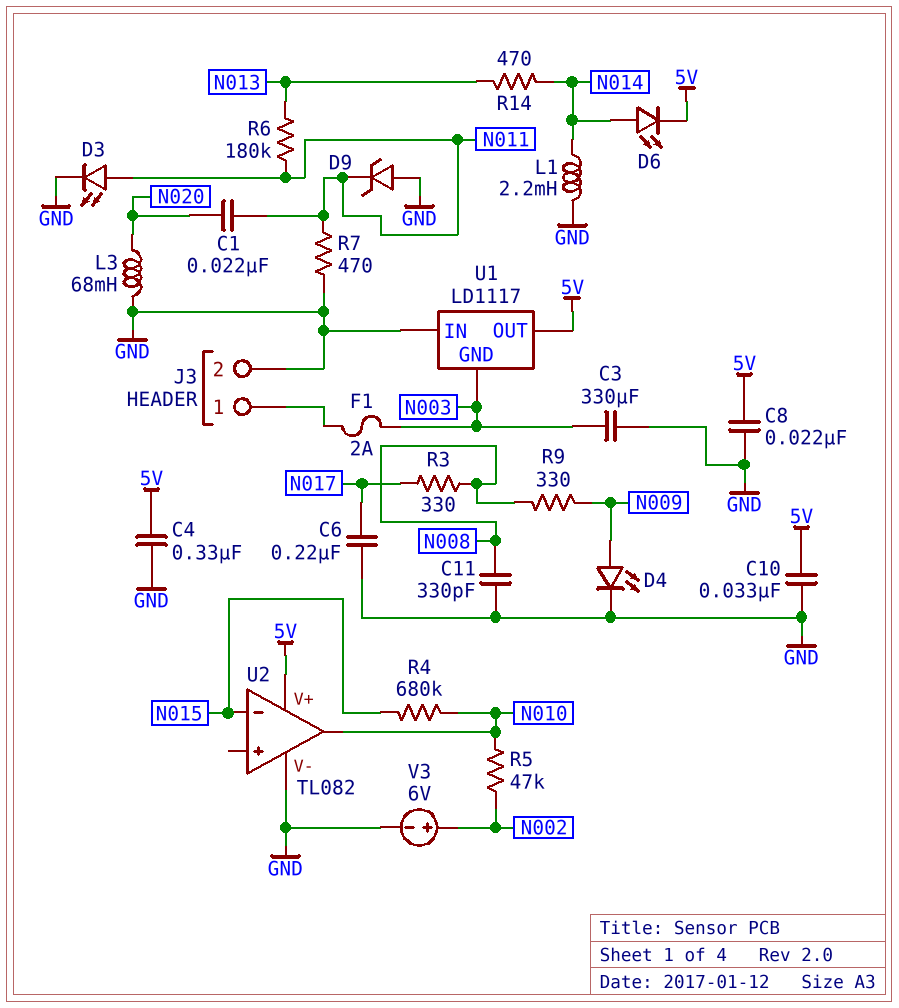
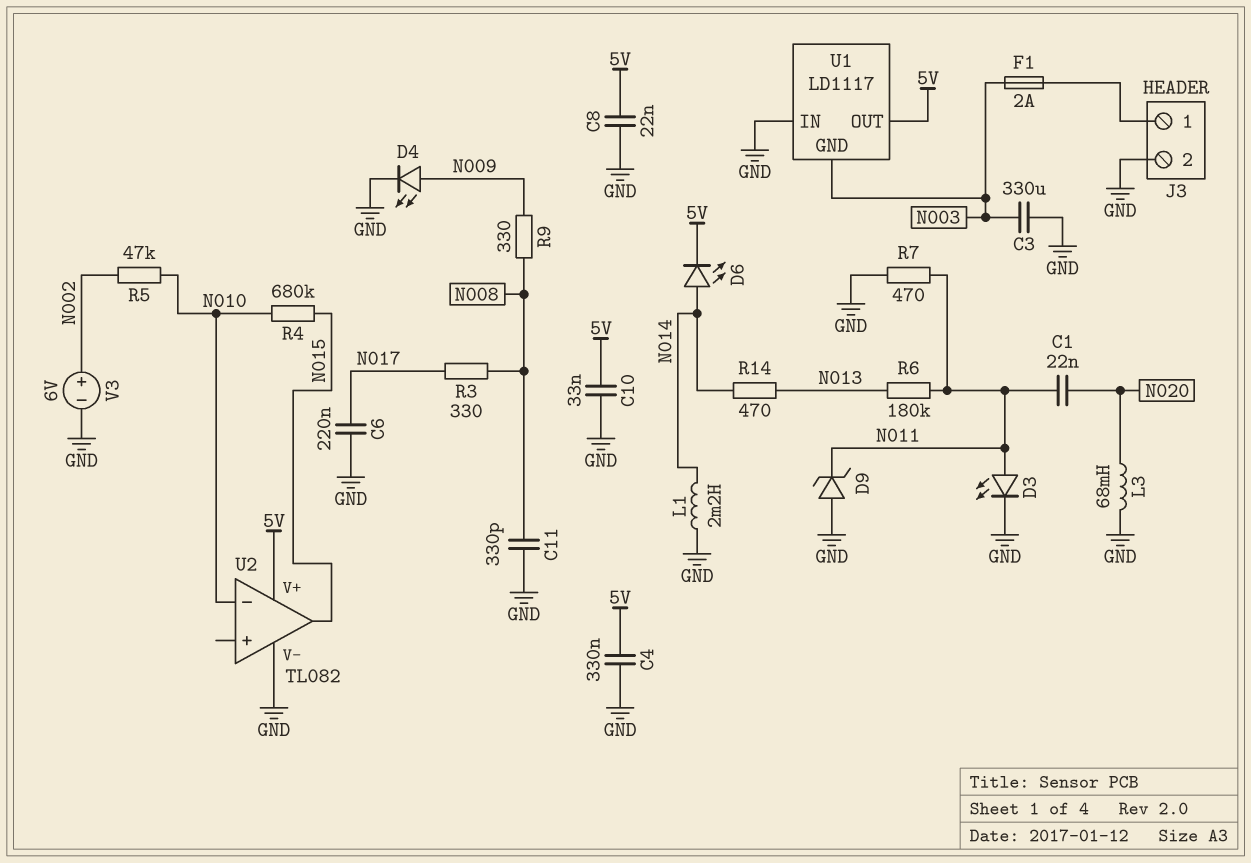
U2 pin in-: N015 -> N010
U2 pin out: N010 -> N015

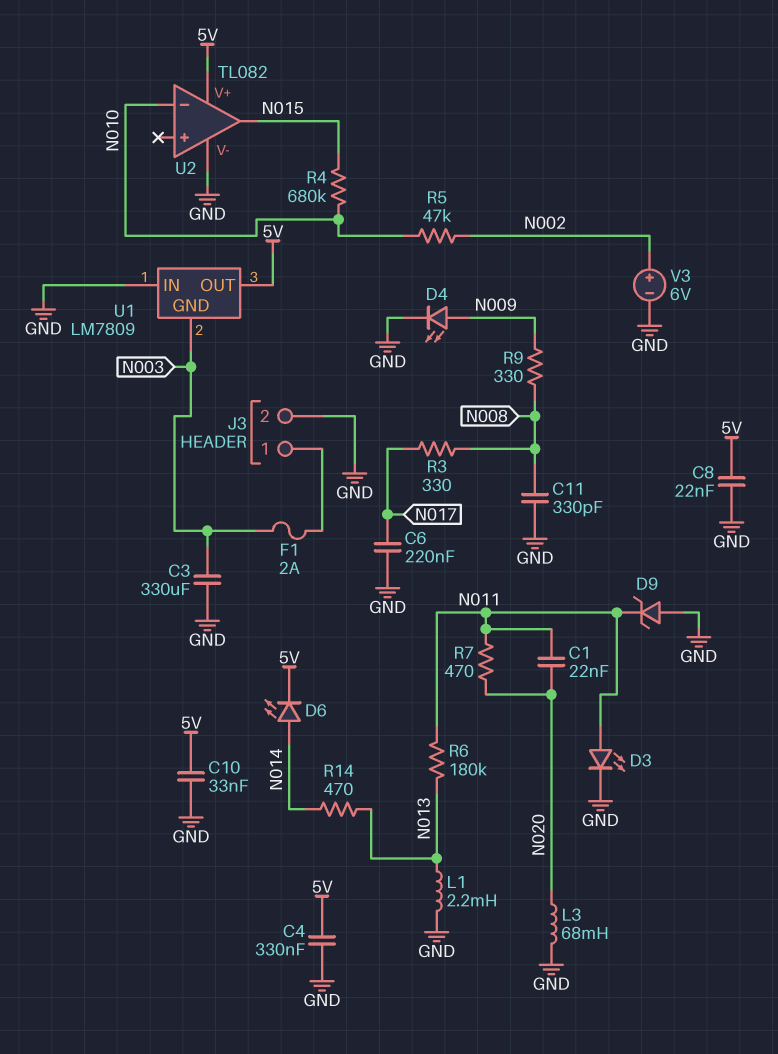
L1: 2.2mH (GND, N014) -> 2.2mH (GND, N013)
R7: 470 (GND, N011) -> 470 (N011, N020)
U1: LD1117 -> LM7809

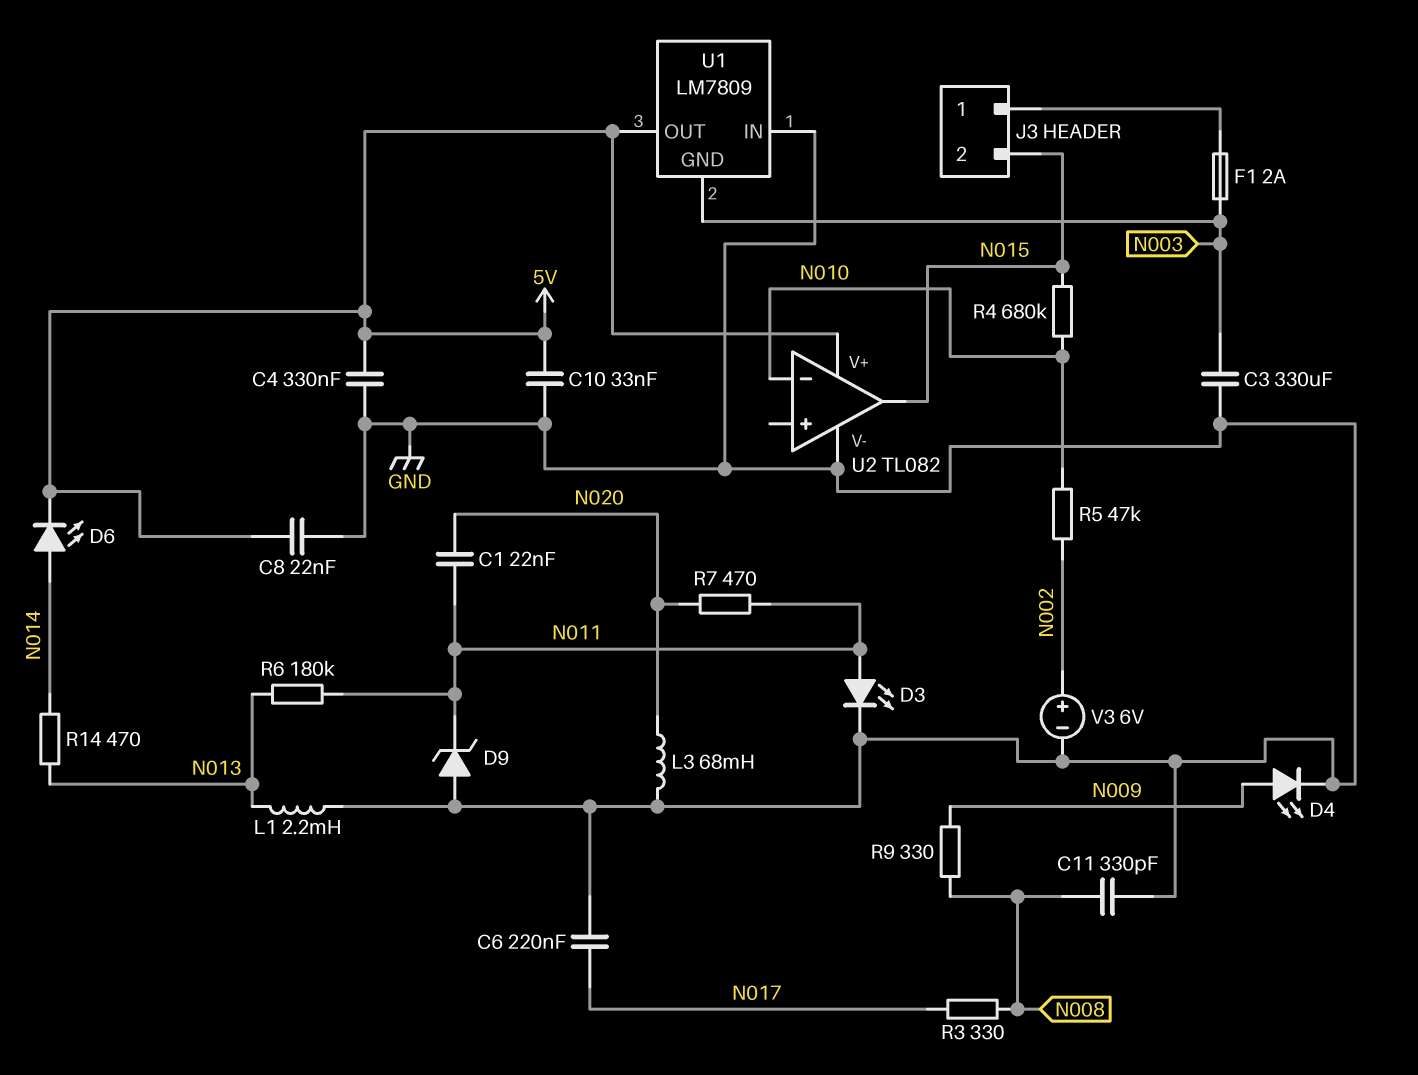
J3 pin 2: GND -> N015

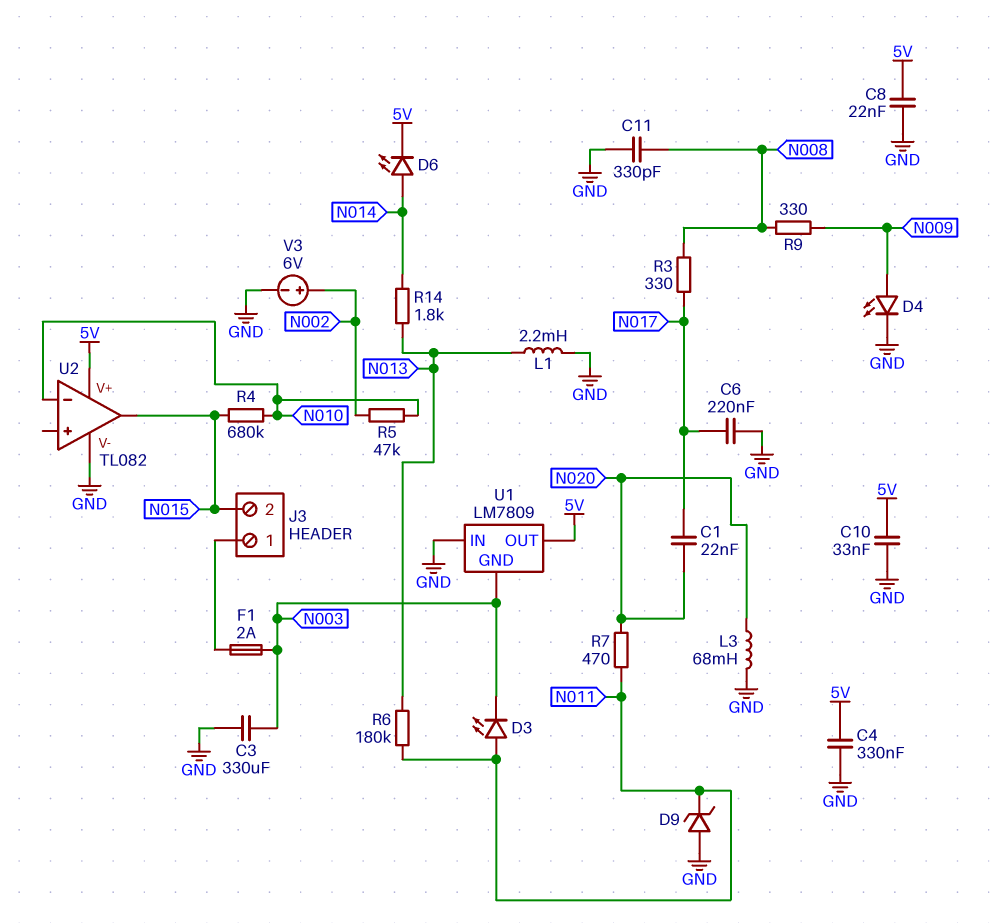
C1: 22nF (N011, N020) -> 22nF (N017, N020)
D3: LED (A N011, K GND) -> LED (A N011, K N003)
R14: 470 (N013, N014) -> 1.8k (N013, N014)

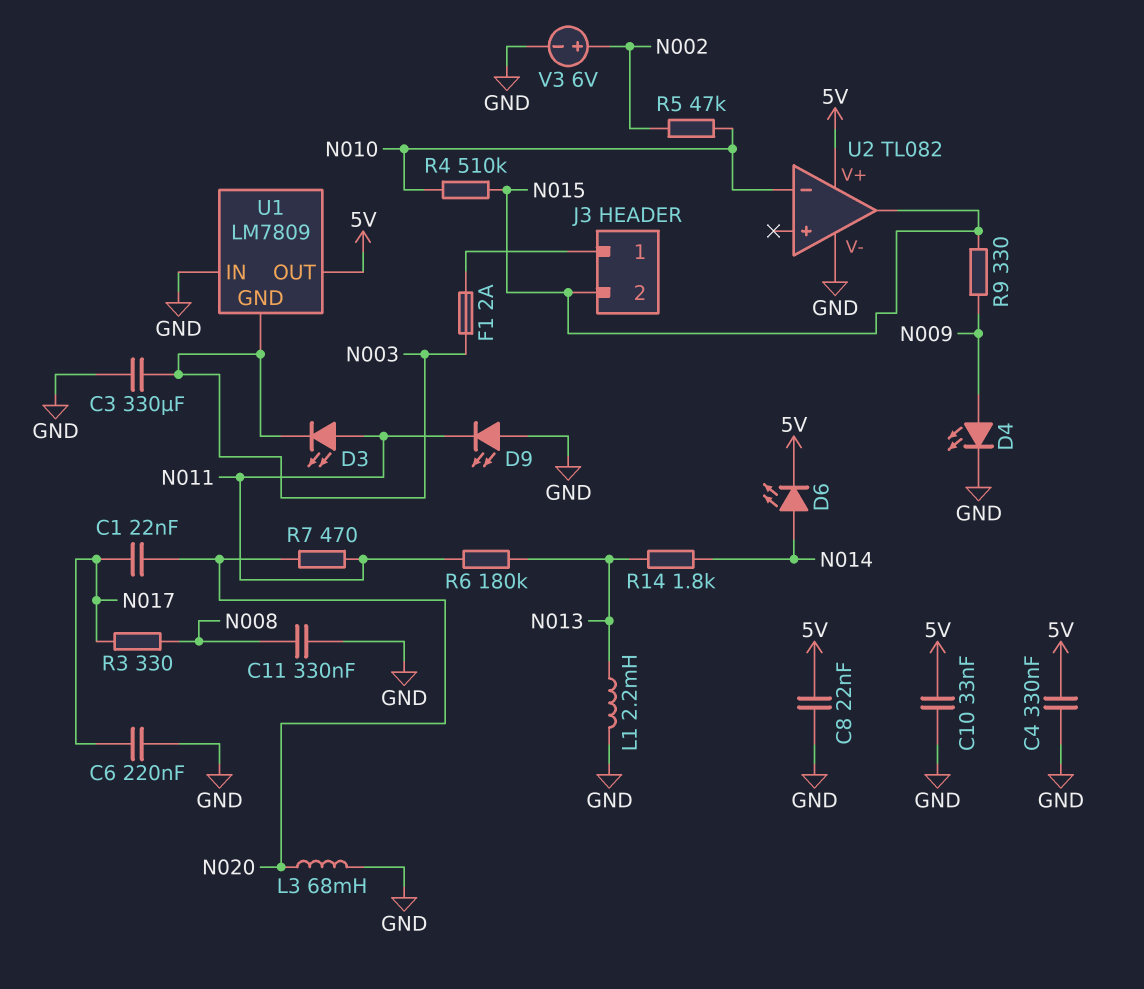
C11: 330pF (GND, N008) -> 330nF (GND, N008)
D9: zener (A GND, K N011) -> LED (A GND, K N011)
R4: 680k (N010, N015) -> 510k (N010, N015)
R9: 330 (N008, N009) -> 330 (N009, N015)

